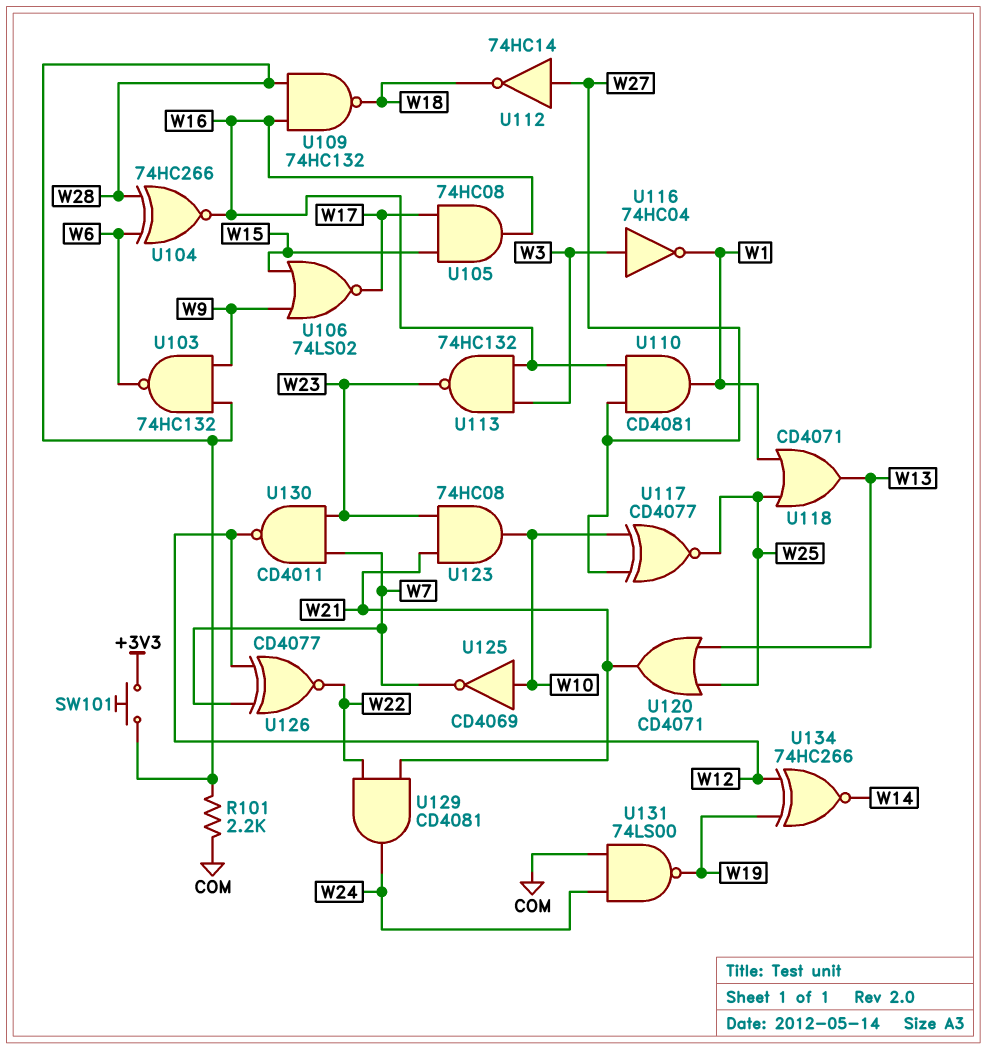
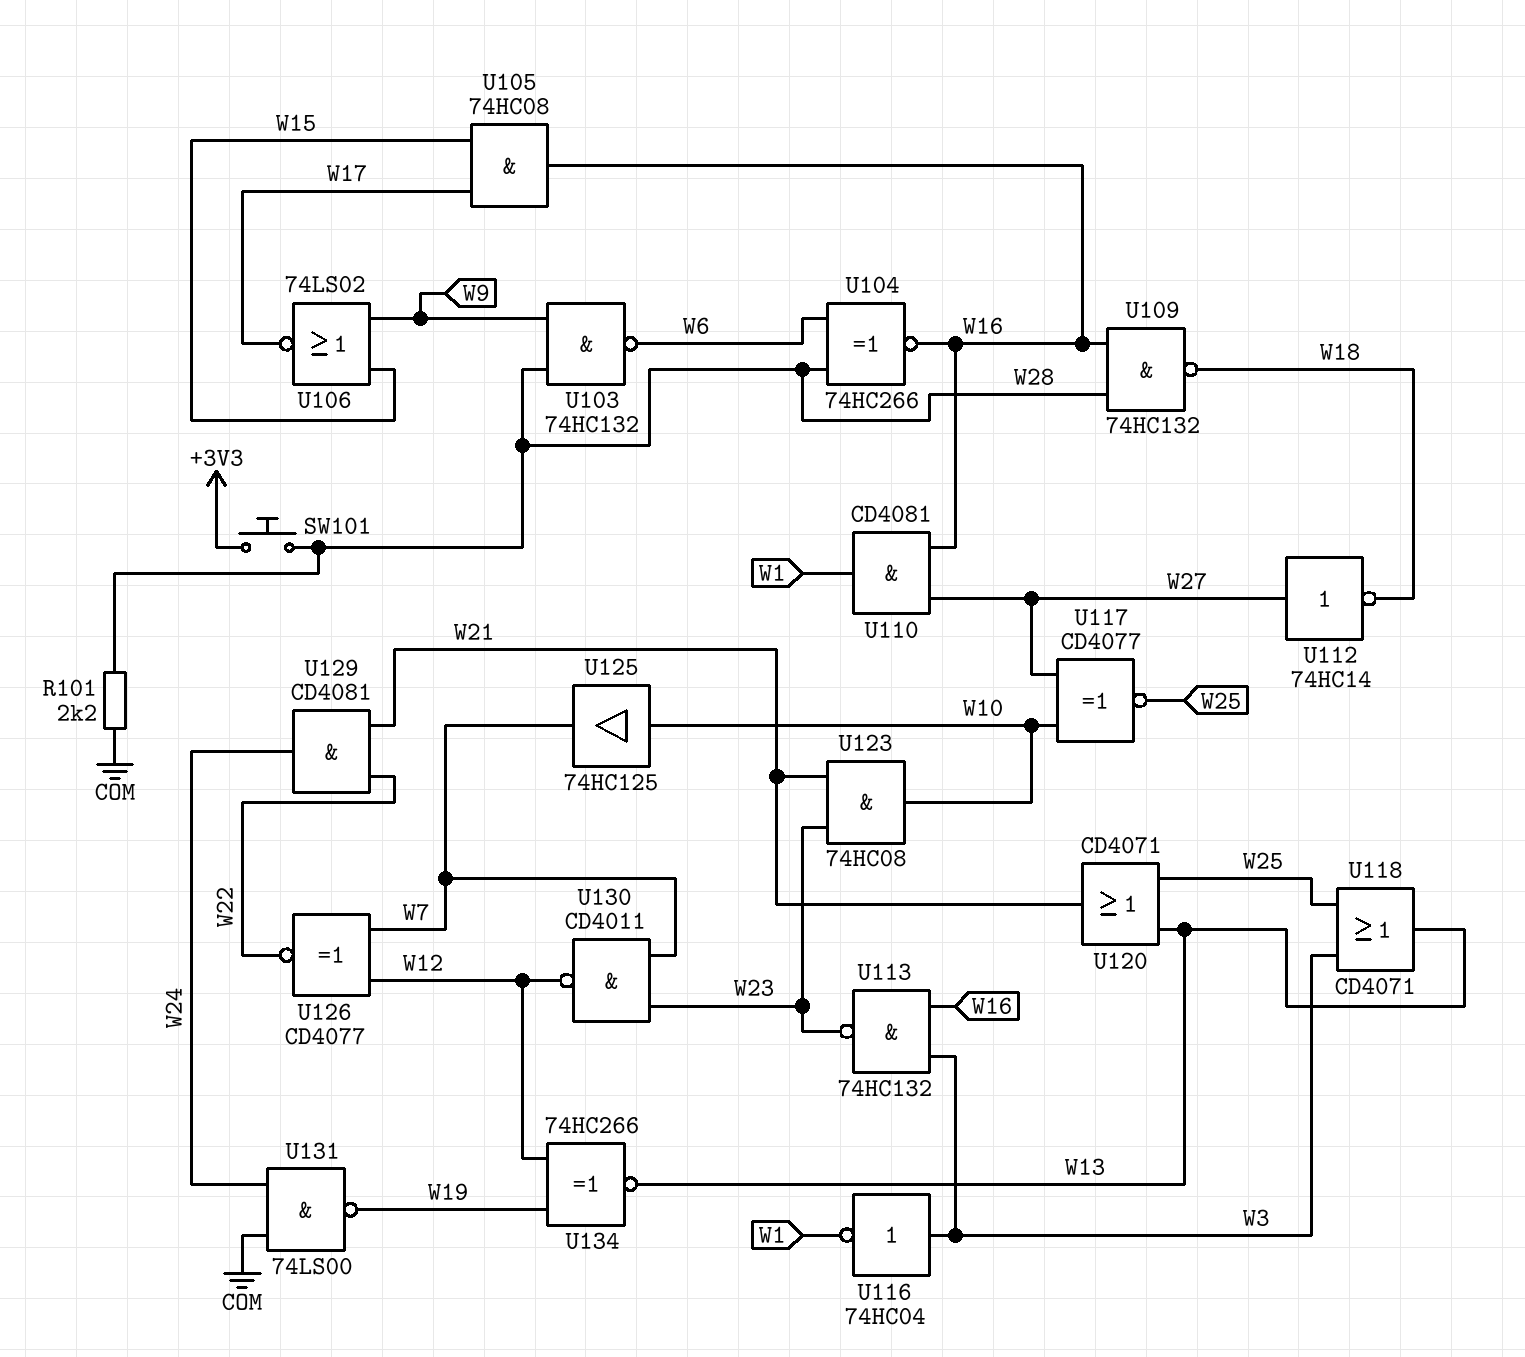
U118: OR CD4071 (in W1, in W25, out W13) -> OR CD4071 (in W3, in W25, out W13)
U125: NOT CD4069 (in W10, out W7) -> buffer 74HC125 (in W10, out W7)
U134: XNOR 74HC266 (in W12, in W19, out W14) -> XNOR 74HC266 (in W12, in W19, out W13)

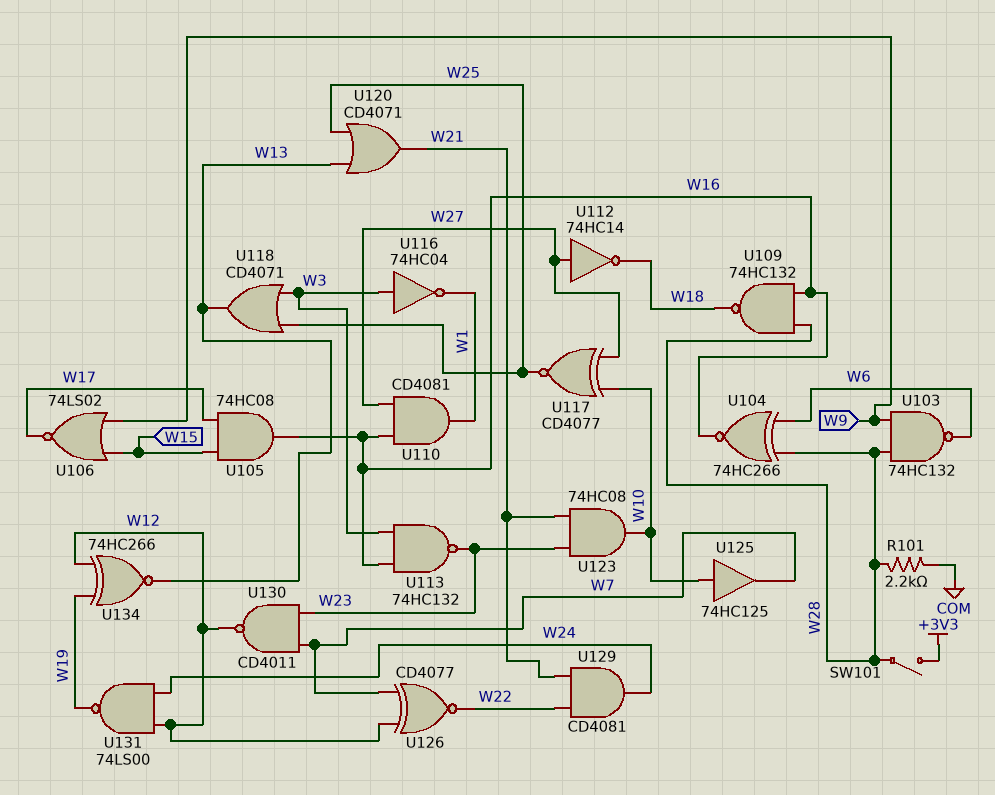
SW101: button (+3V3, W28) -> switch (+3V3, W28)
U131: NAND 74LS00 (in COM, in W24, out W19) -> NAND 74LS00 (in W12, in W24, out W19)

